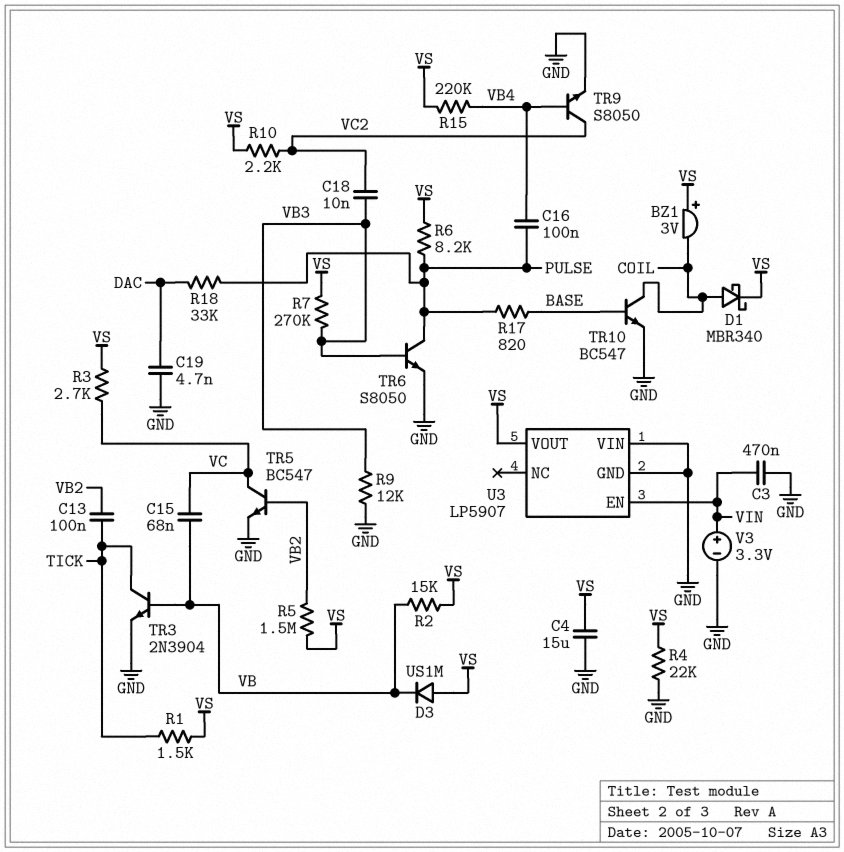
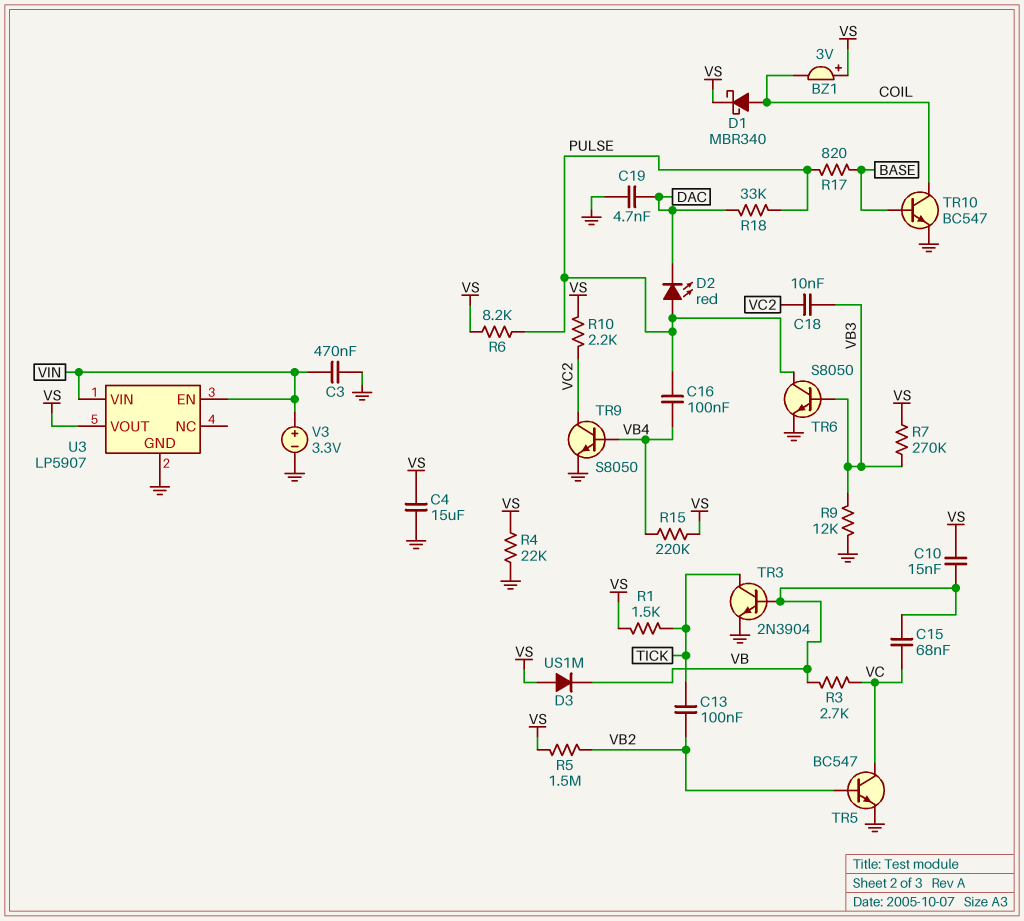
C10: none -> 15nF (VB, VS)
D2: none -> LED red (A PULSE, K DAC)
R2: 15k (VB, VS) -> none
R3: 2.7k (VC, VS) -> 2.7k (VB, VC)
U3 pin VIN: GND -> VIN

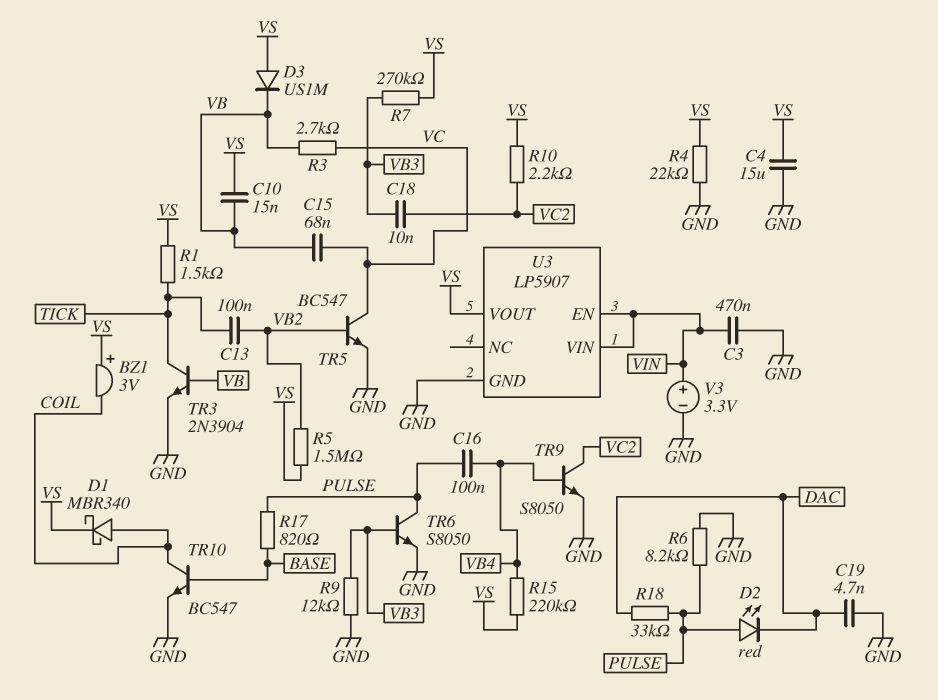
R6: 8.2k (PULSE, VS) -> 8.2k (GND, PULSE)

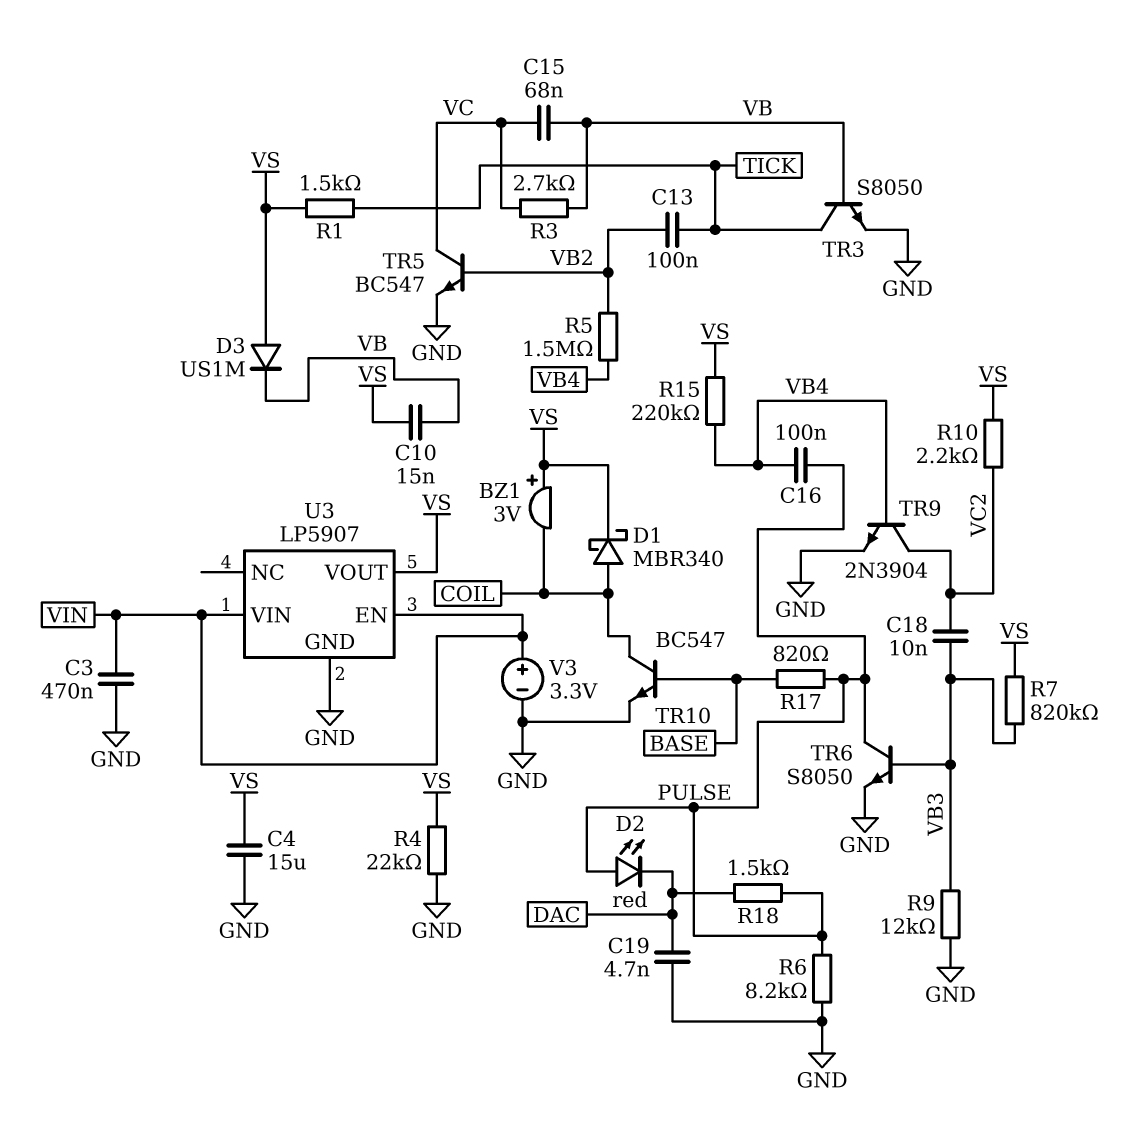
R5: 1.5M (VB2, VS) -> 1.5M (VB2, VB4)
R7: 270k (VB3, VS) -> 820k (VB3, VS)
R18: 33k (DAC, PULSE) -> 1.5k (DAC, PULSE)
TR3: NPN 2N3904 (B VB, C TICK, E GND) -> NPN S8050 (B VB, C TICK, E GND)
TR9: NPN S8050 (B VB4, C VC2, E GND) -> NPN 2N3904 (B VB4, C VC2, E GND)

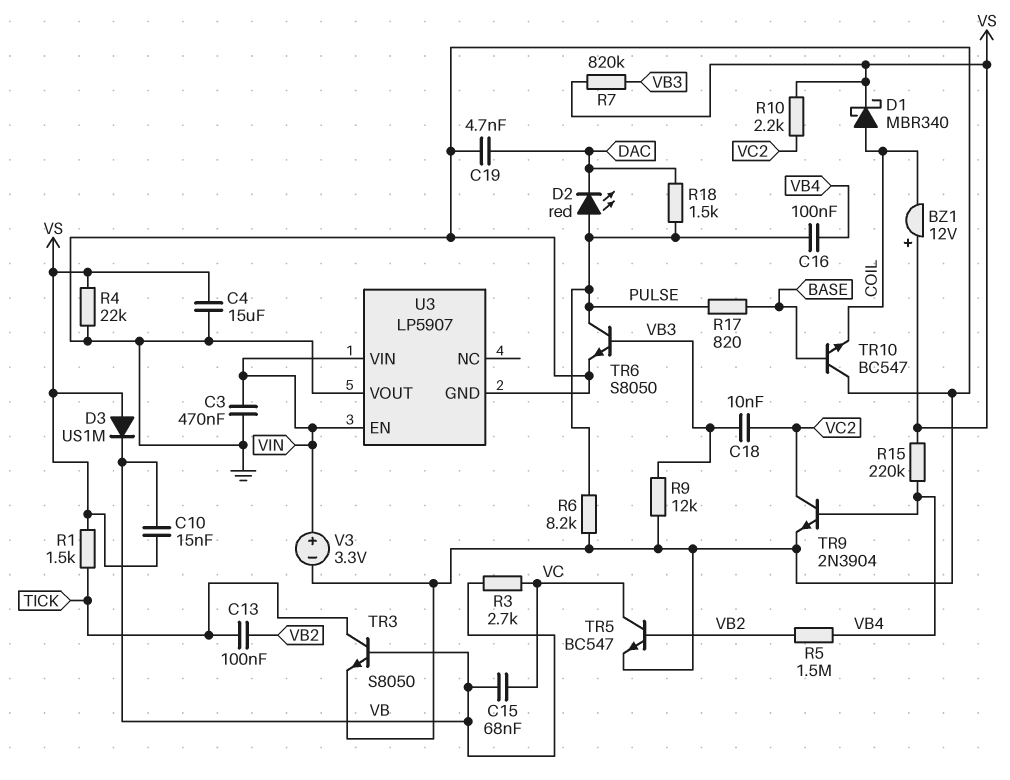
BZ1: buzzer 3V (plus VS, minus COIL) -> buzzer 12V (plus VS, minus COIL)
TR10: NPN BC547 (B BASE, C COIL, E GND) -> NPN BC547 (B BASE, C GND, E COIL)
U3 pin VOUT: VS -> GND

